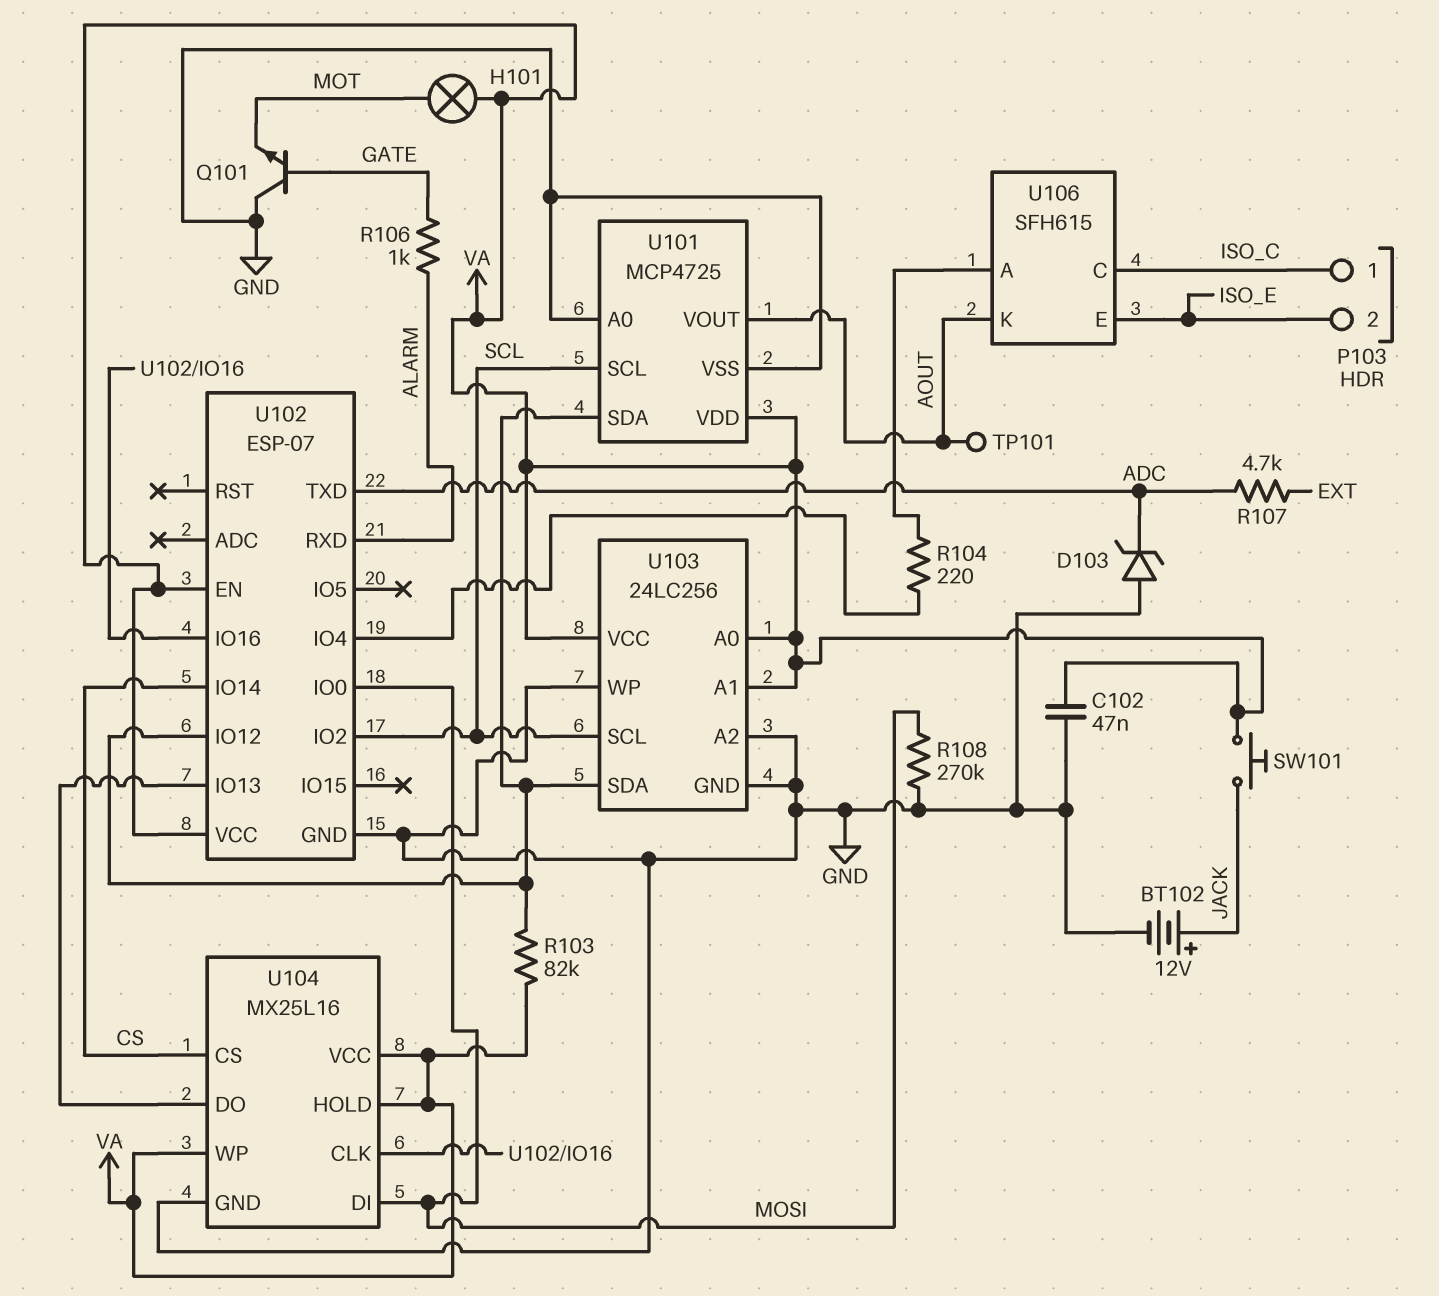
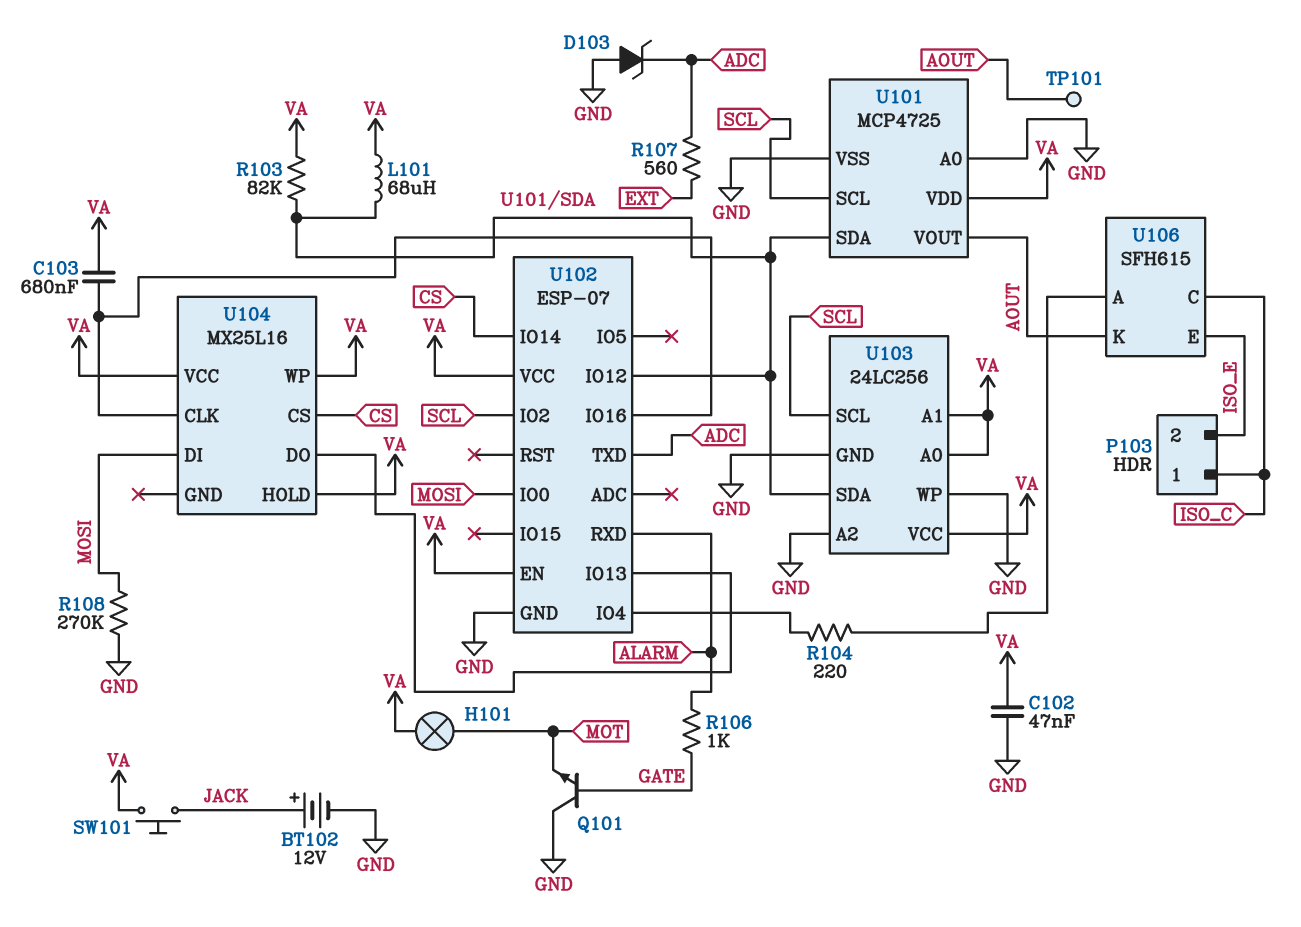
C103: none -> 680nF (U102/IO16, VA)
L101: none -> 68uH (U101/SDA, VA)
R107: 4.7k (ADC, EXT) -> 560 (ADC, EXT)
U104 pin GND: GND -> none

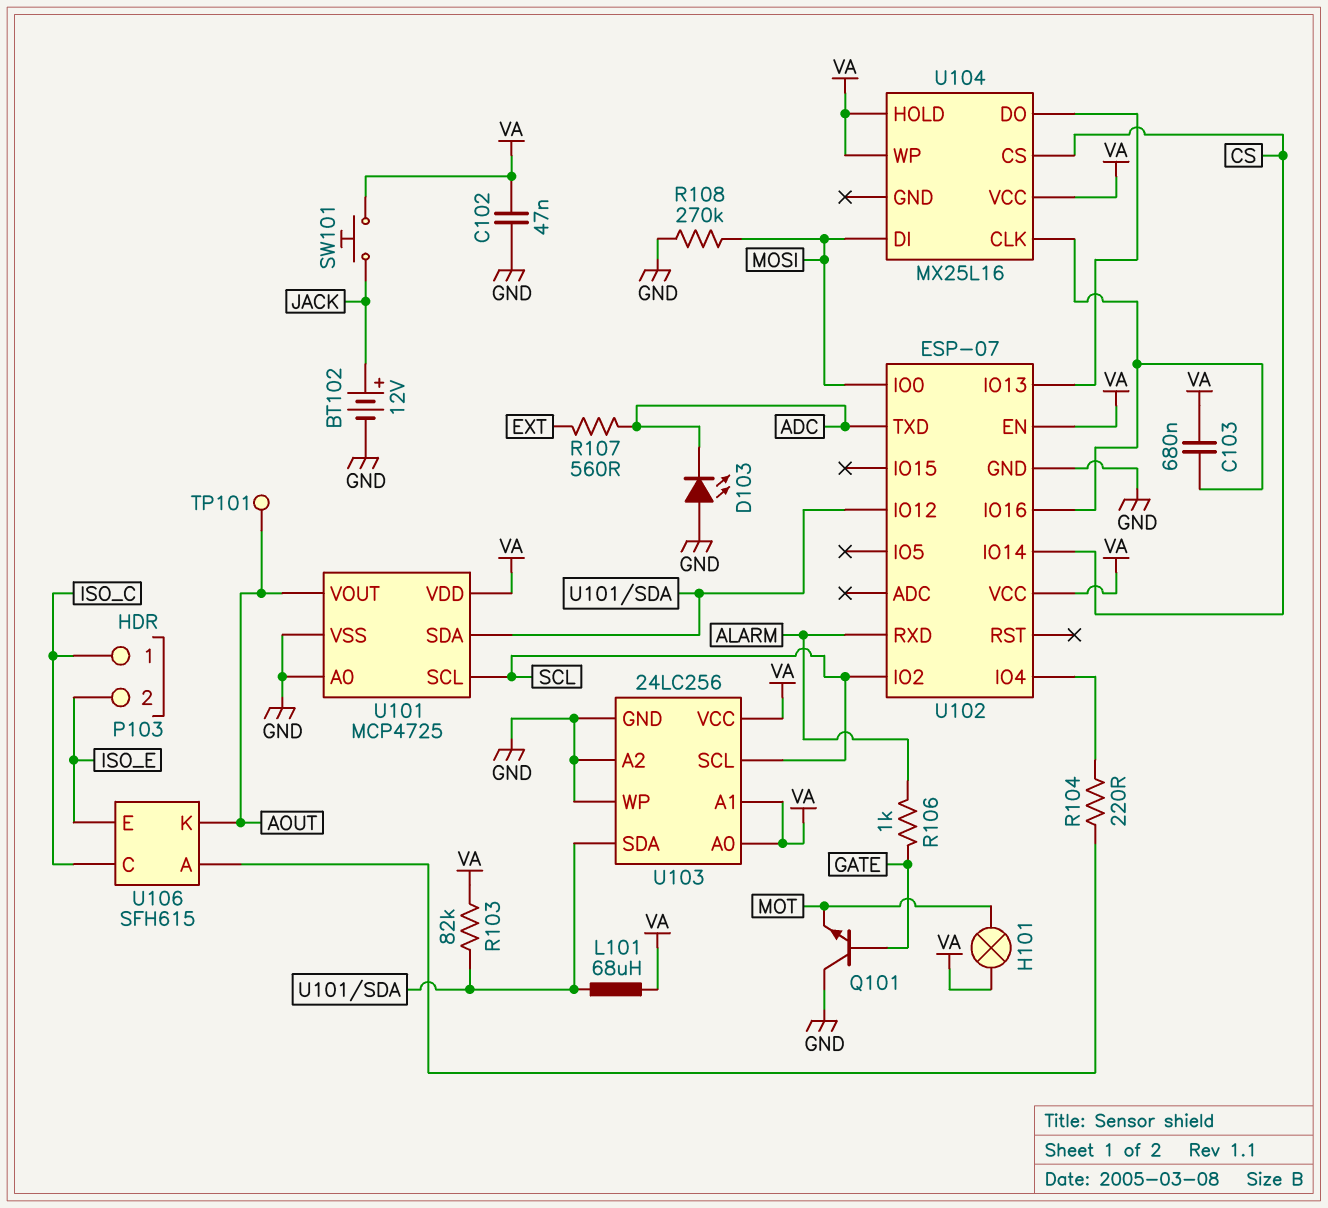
D103: zener (A GND, K ADC) -> LED (A GND, K ADC)

